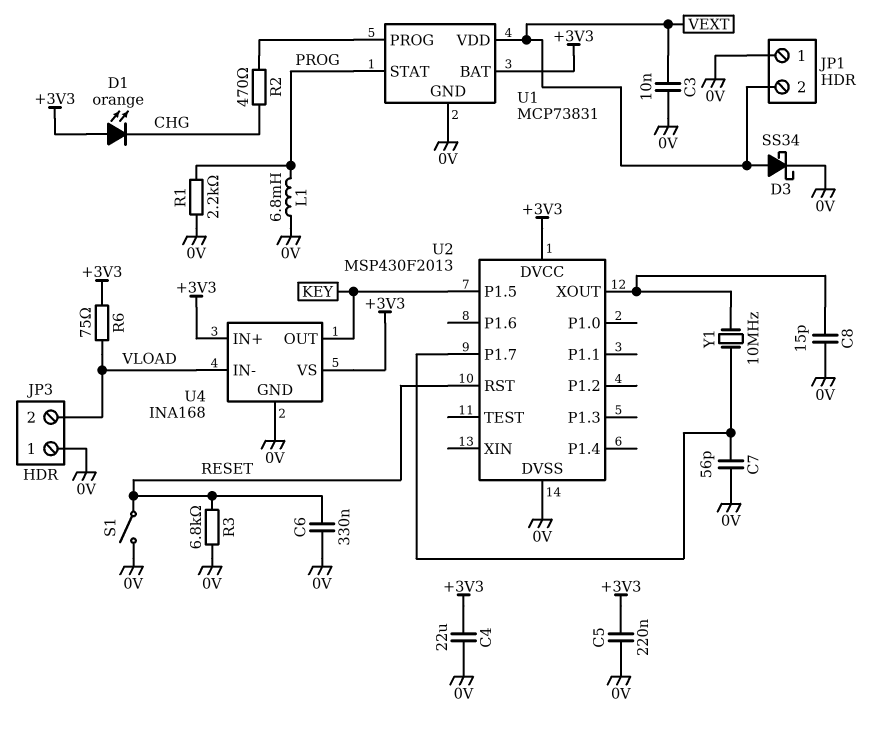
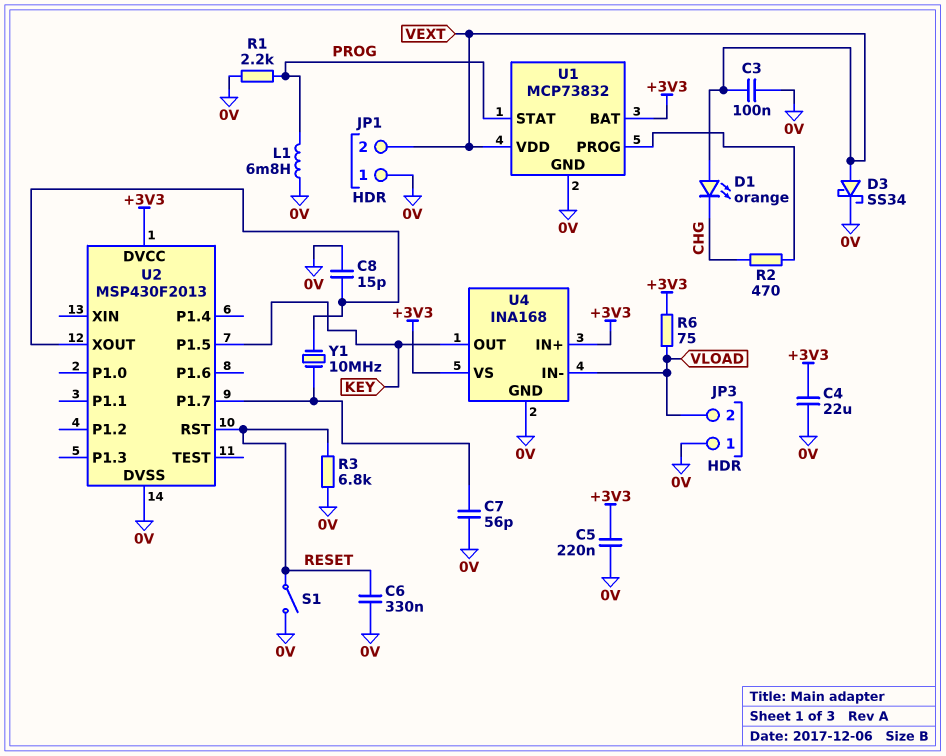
C3: 10nF (0V, VEXT) -> 100nF (0V, VEXT)
D1: LED orange (A +3V3, K CHG) -> LED orange (A VEXT, K CHG)
U1: MCP73831 -> MCP73832

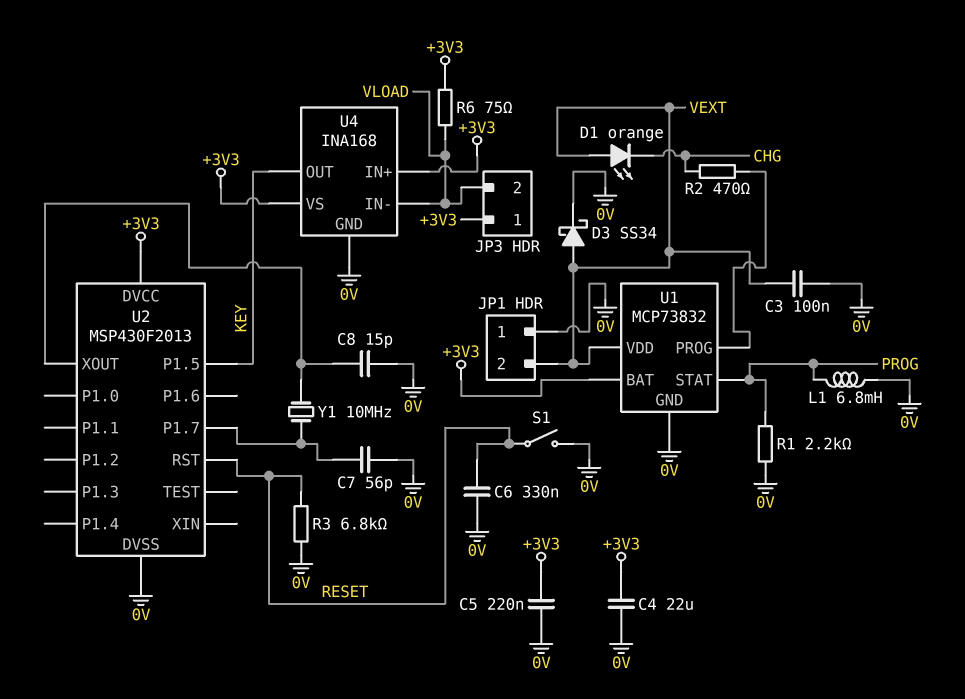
JP3 pin 1: 0V -> +3V3

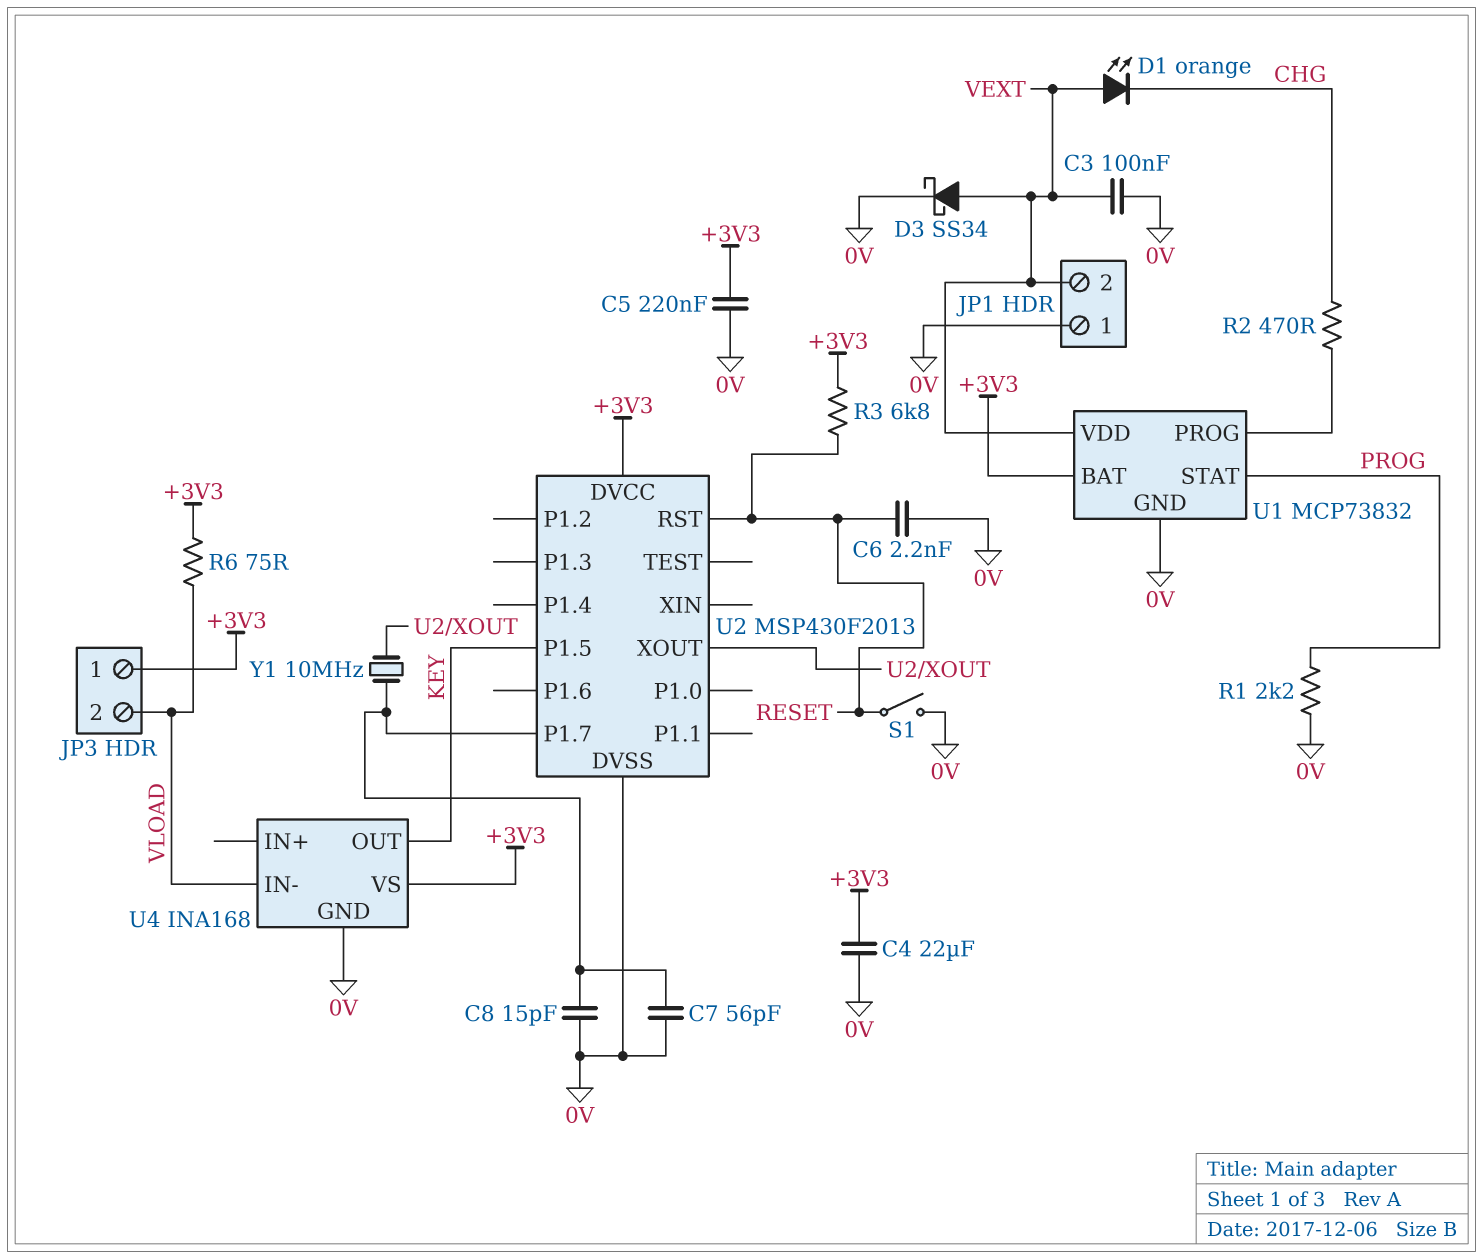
C6: 330nF (0V, RESET) -> 2.2nF (0V, RESET)
C8: 15pF (0V, U2/XOUT) -> 15pF (0V, U2/P1.7)
L1: 6.8mH (0V, PROG) -> none
R3: 6.8k (0V, RESET) -> 6.8k (+3V3, RESET)
U4 pin IN+: +3V3 -> none

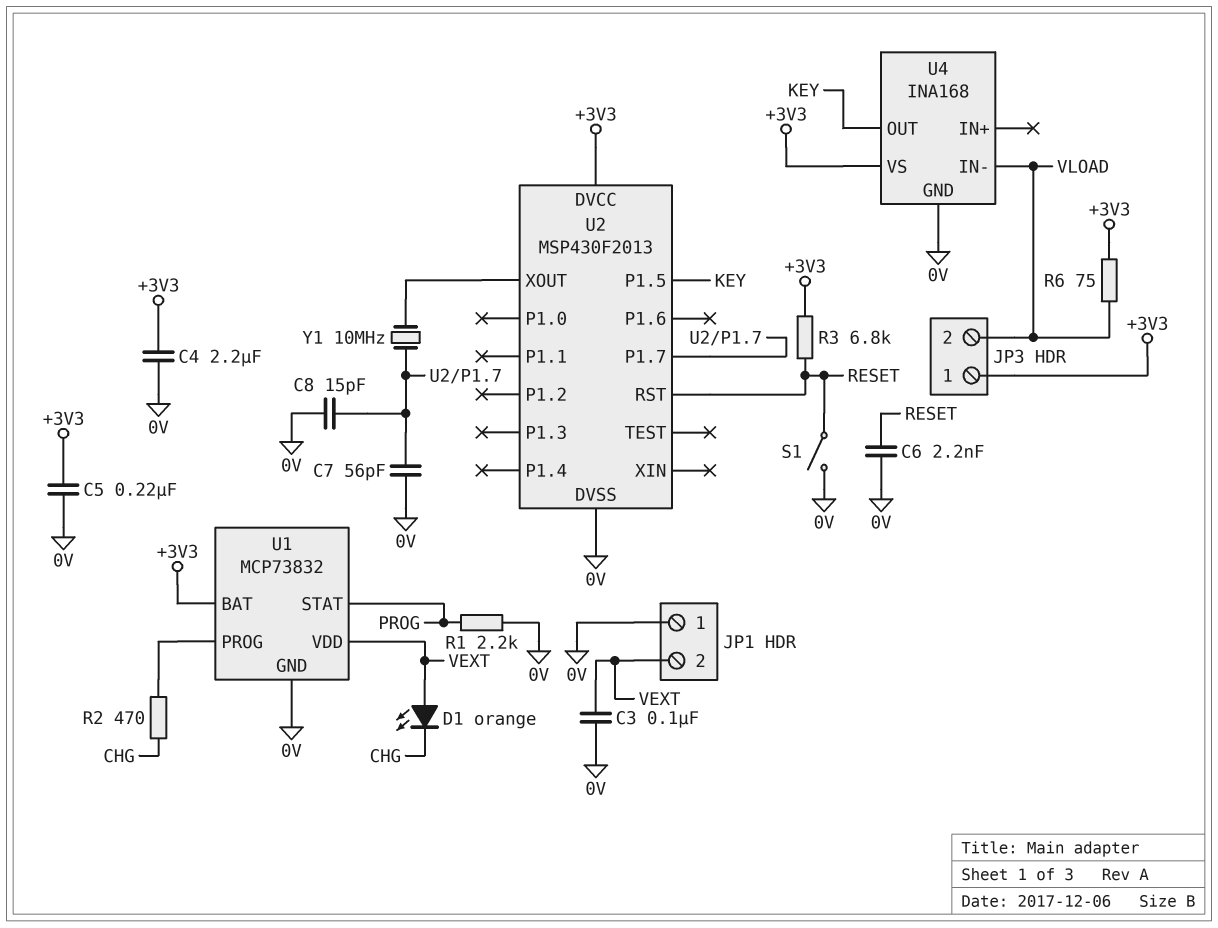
C4: 22uF (+3V3, 0V) -> 2.2uF (+3V3, 0V)
D3: schottky SS34 (A VEXT, K 0V) -> none

